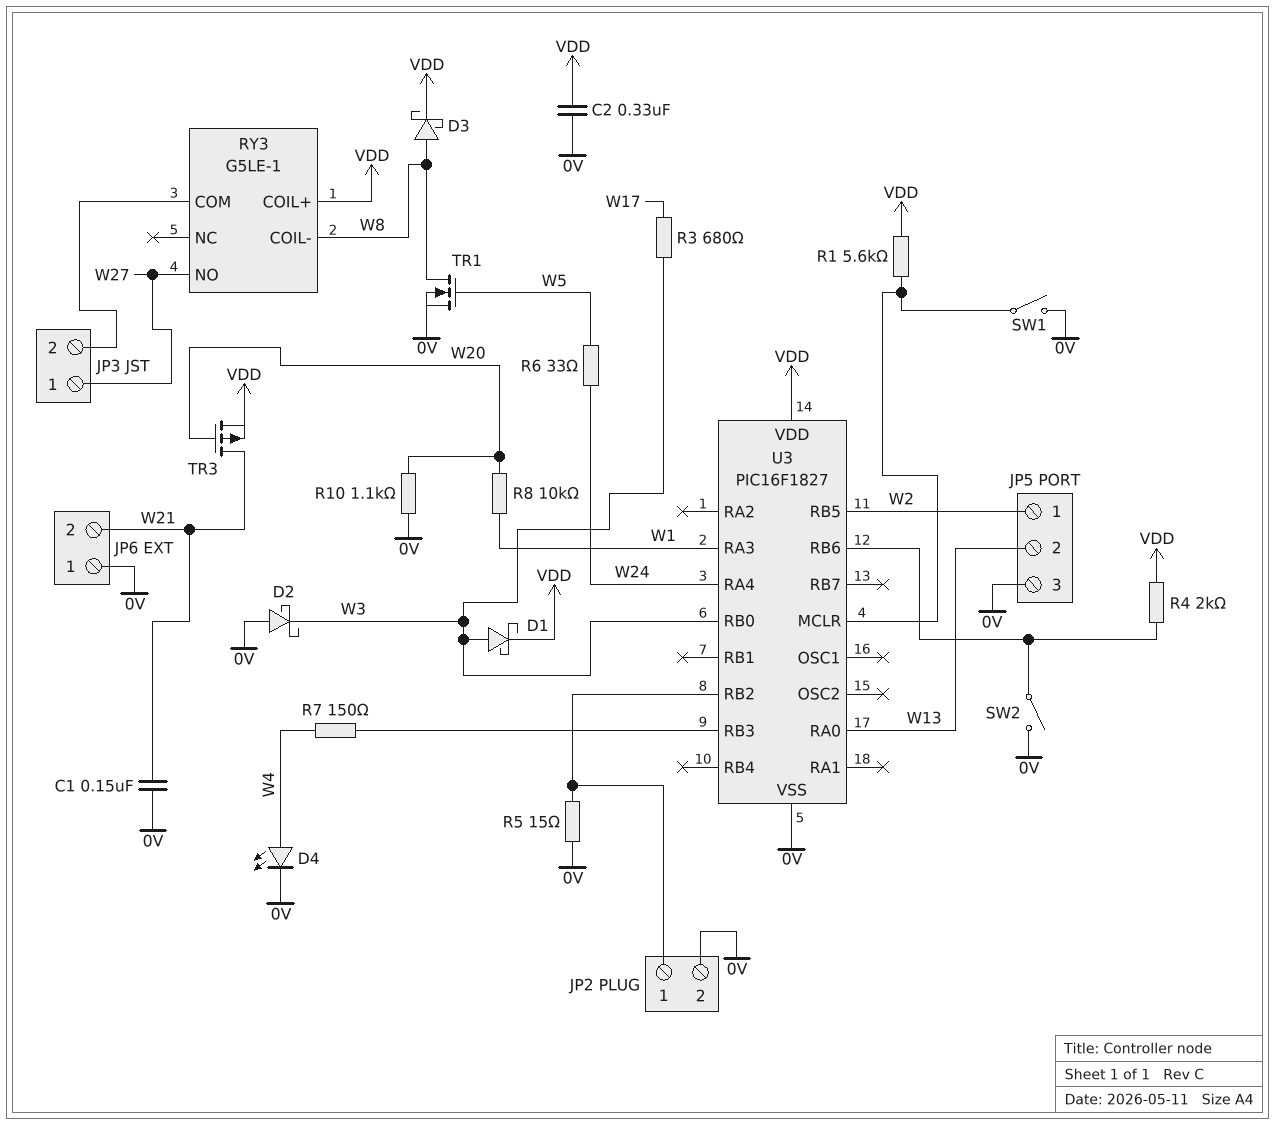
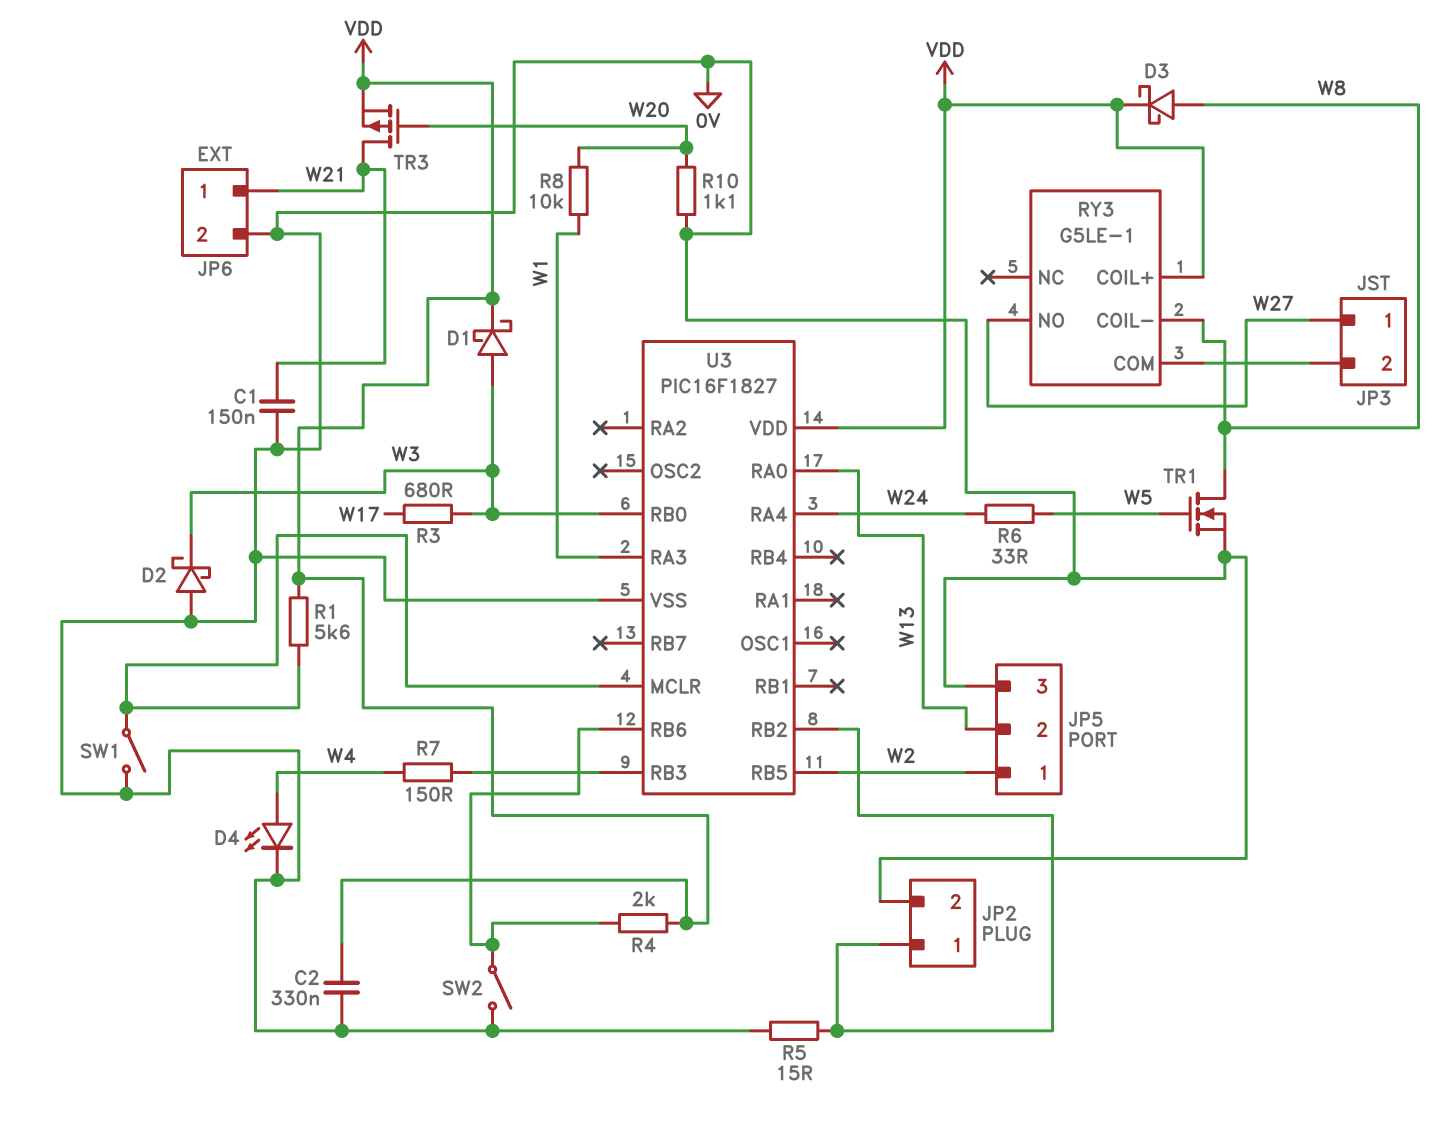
JP6 pin 1: 0V -> W21
JP6 pin 2: W21 -> 0V

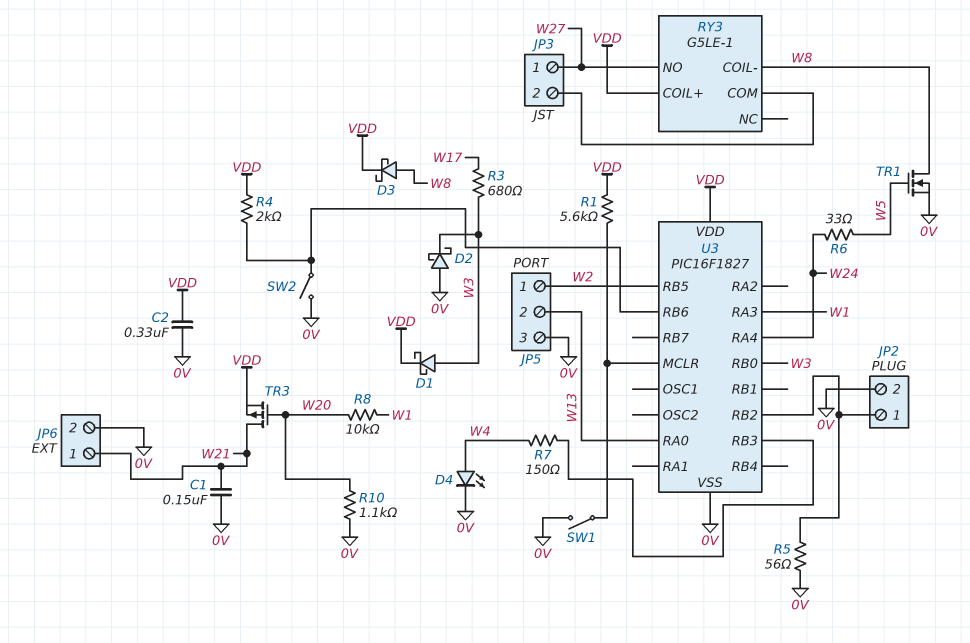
R5: 15 (0V, JP2/1) -> 56 (0V, JP2/1)

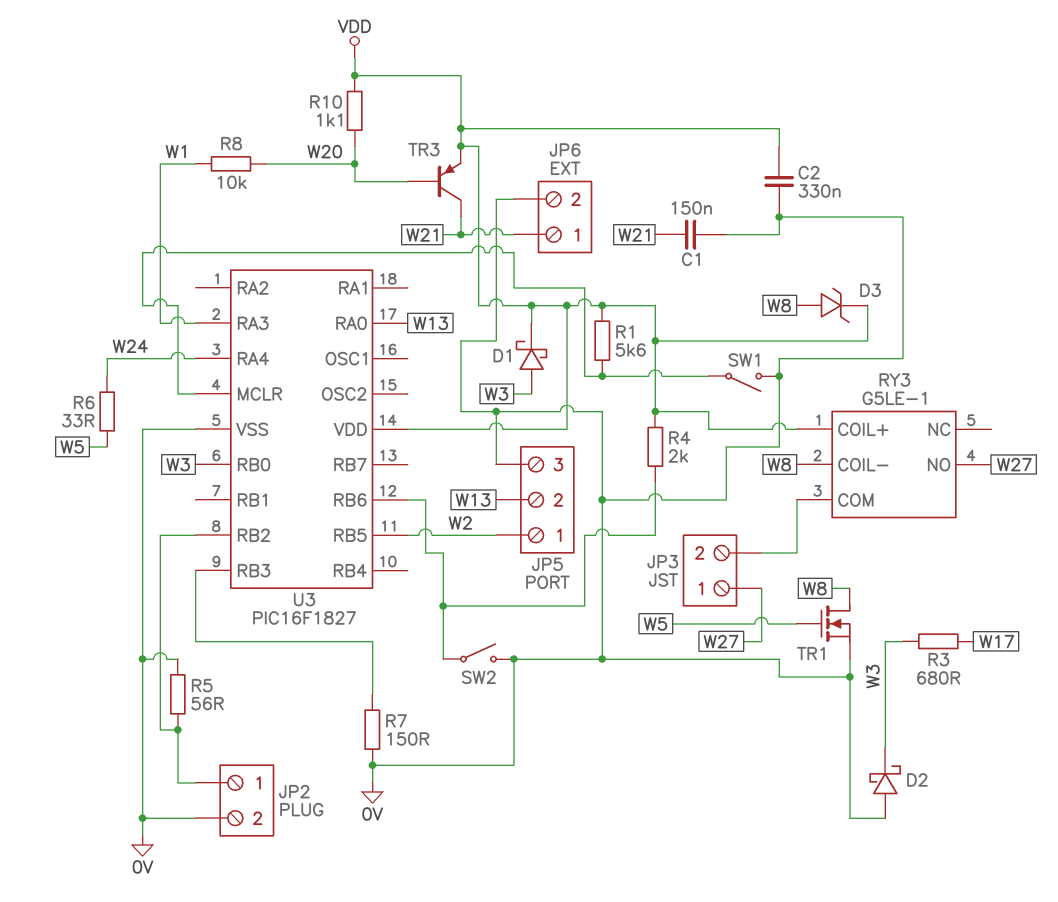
D3: schottky (A W8, K VDD) -> zener (A W8, K VDD)
D4: LED (A W4, K 0V) -> none
R7: 150 (U3/RB3, W4) -> 150 (0V, U3/RB3)
R10: 1.1k (0V, W20) -> 1.1k (VDD, W20)
TR3: PMOS (G W20, D W21, S VDD) -> PNP (B W20, C W21, E VDD)

